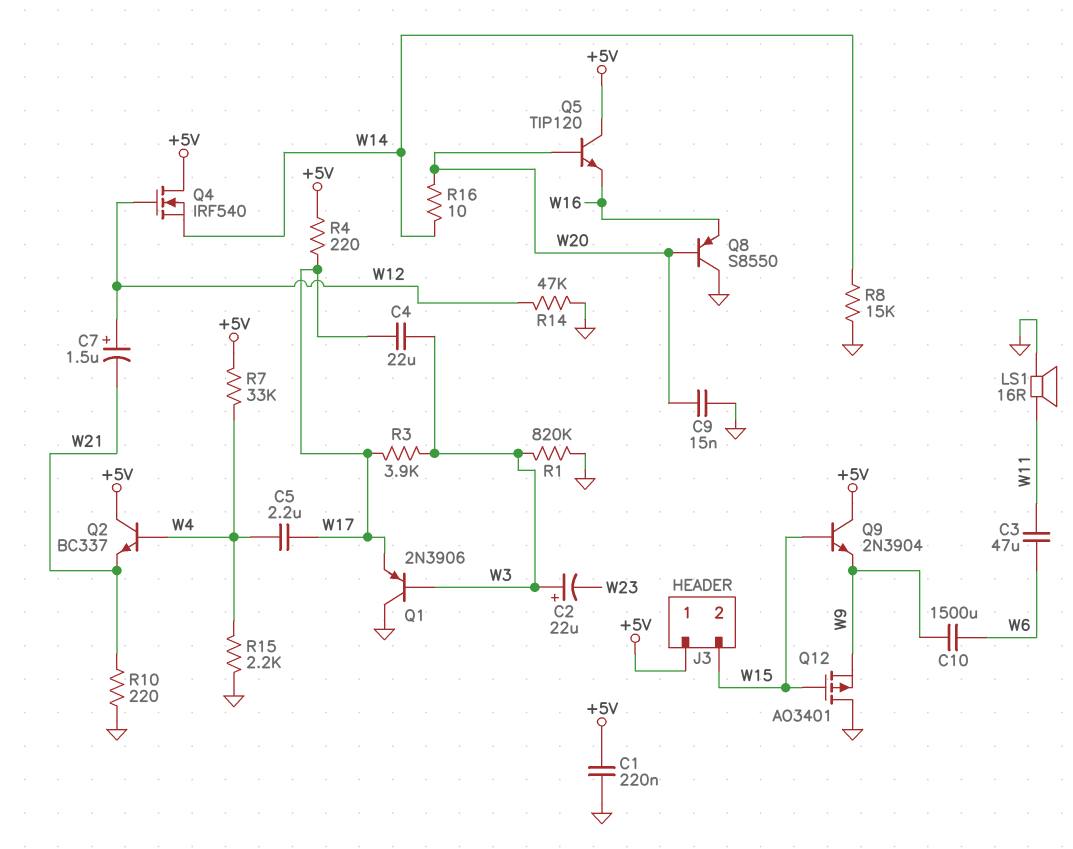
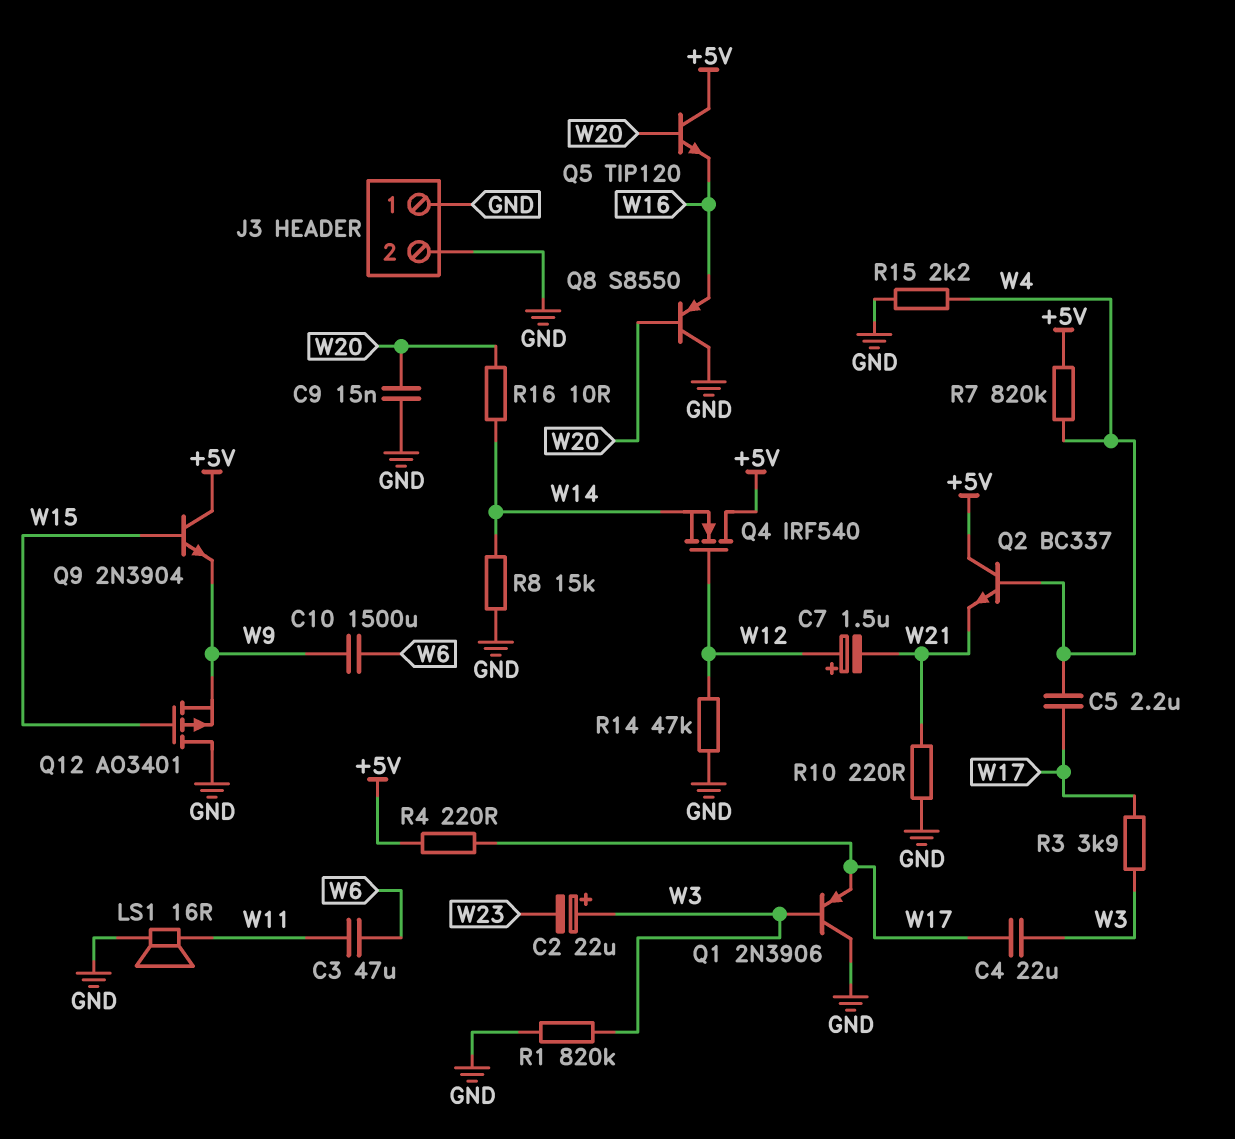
C1: 220nF (+5V, GND) -> none
J3 pin 1: +5V -> GND
J3 pin 2: W15 -> GND
R7: 33k (+5V, W4) -> 820k (+5V, W4)

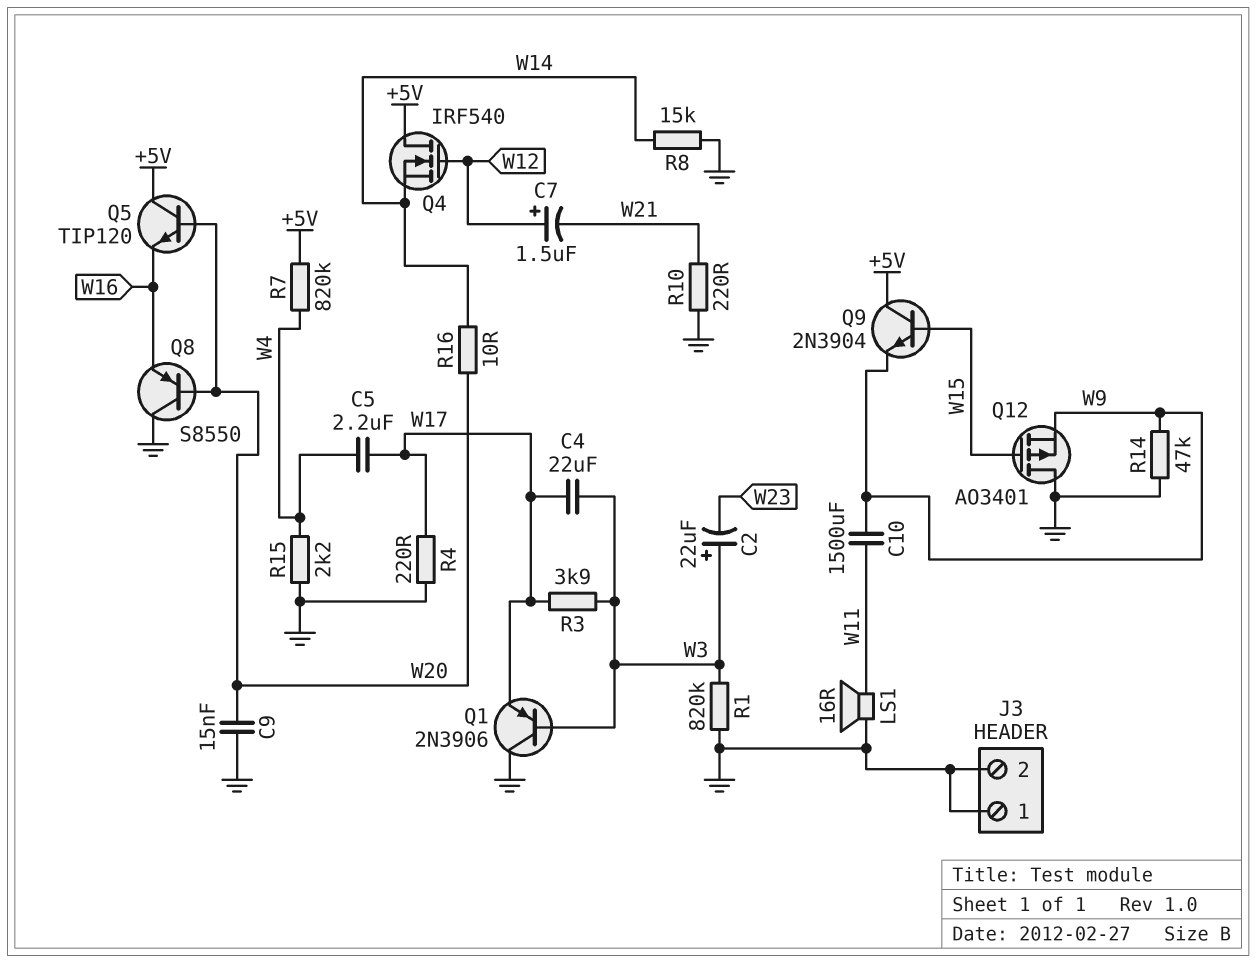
C3: 47uF (W6, W11) -> none
C10: 1500uF (W6, W9) -> 1500uF (W9, W11)
Q2: NPN BC337 (B W4, C +5V, E W21) -> none
R4: 220 (+5V, W17) -> 220 (GND, W17)
R14: 47k (GND, W12) -> 47k (GND, W9)

